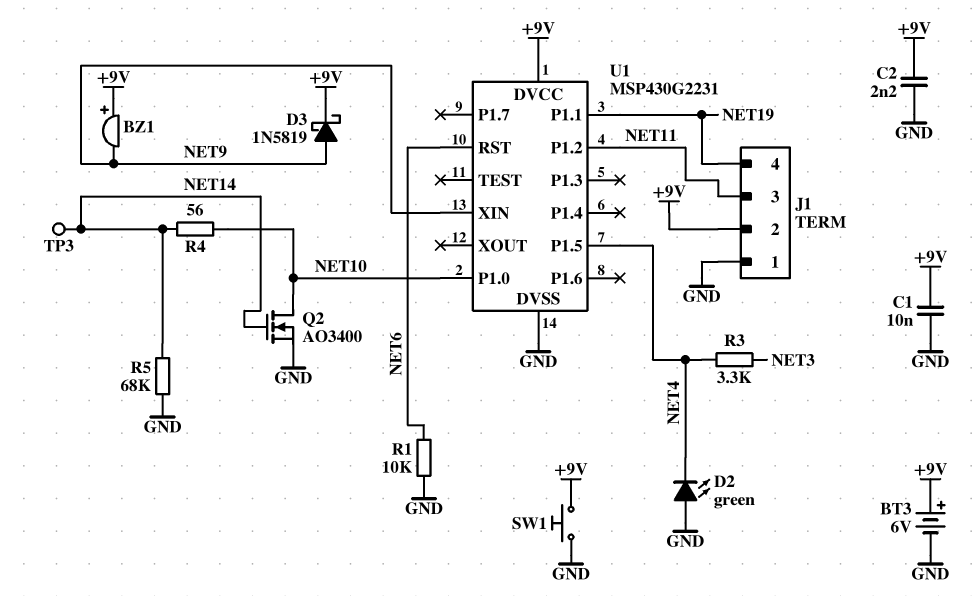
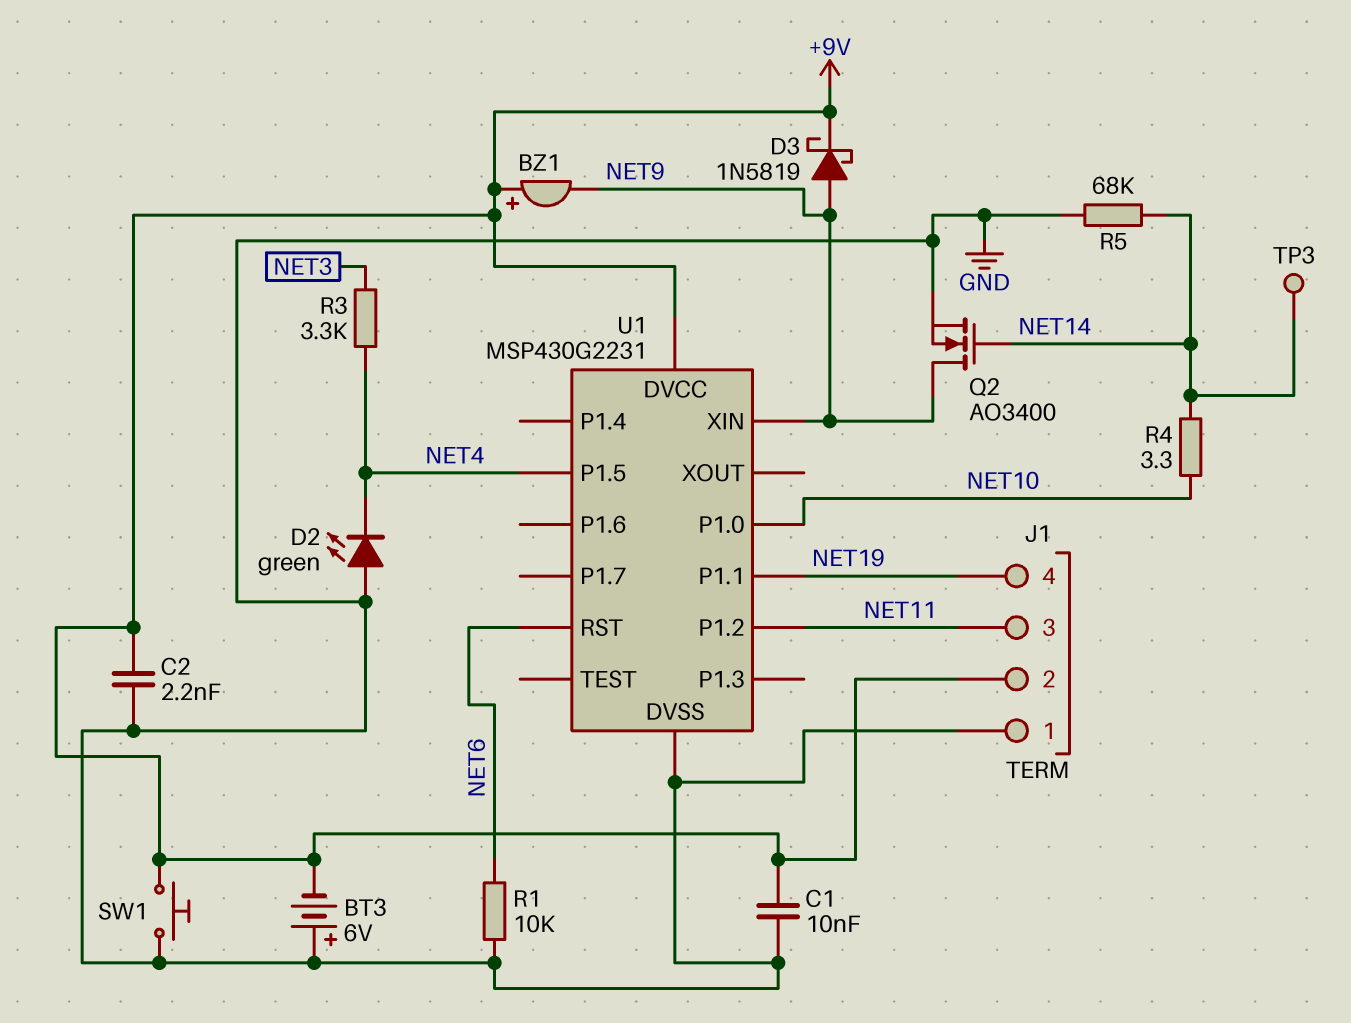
BT3: 6V (plus +9V, minus GND) -> 6V (plus GND, minus +9V)
Q2: NMOS AO3400 (G NET14, D NET10, S GND) -> NMOS AO3400 (G NET14, D NET9, S GND)
R4: 56 (NET10, NET14) -> 3.3 (NET10, NET14)

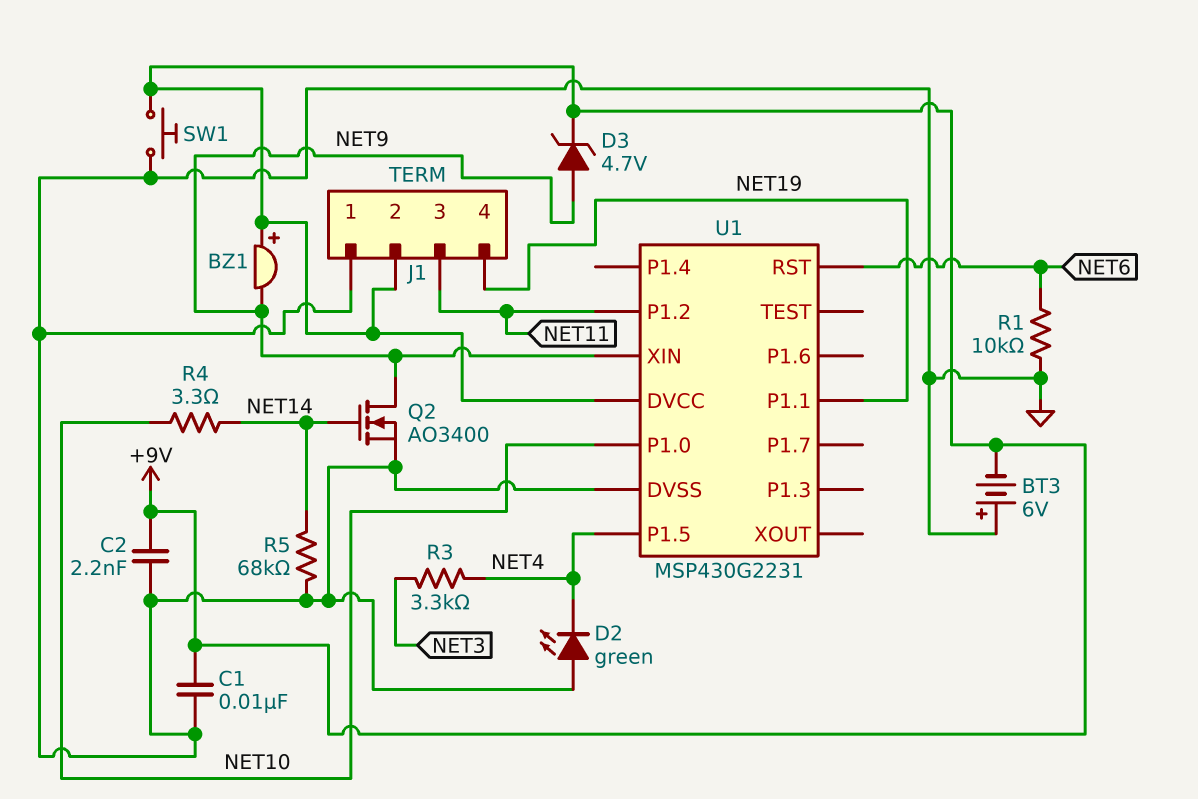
D3: schottky 1N5819 (A NET9, K +9V) -> zener 4.7V (A NET9, K +9V)
TP3: test point (NET14) -> none

